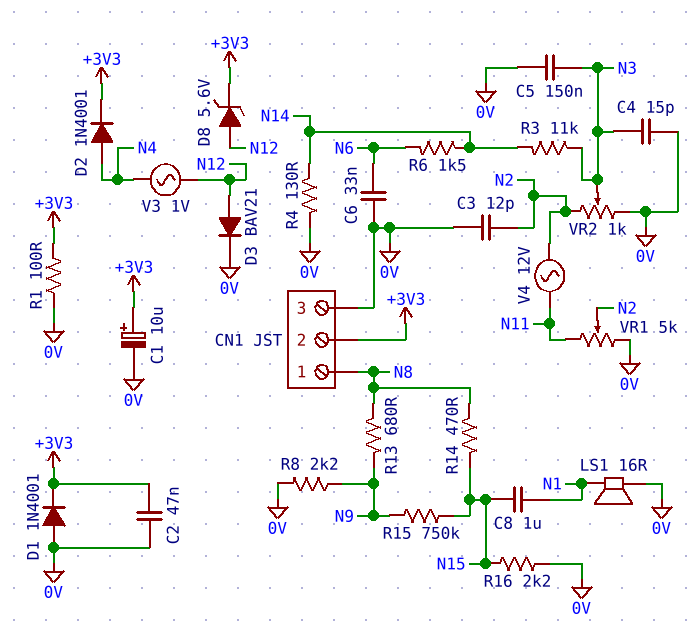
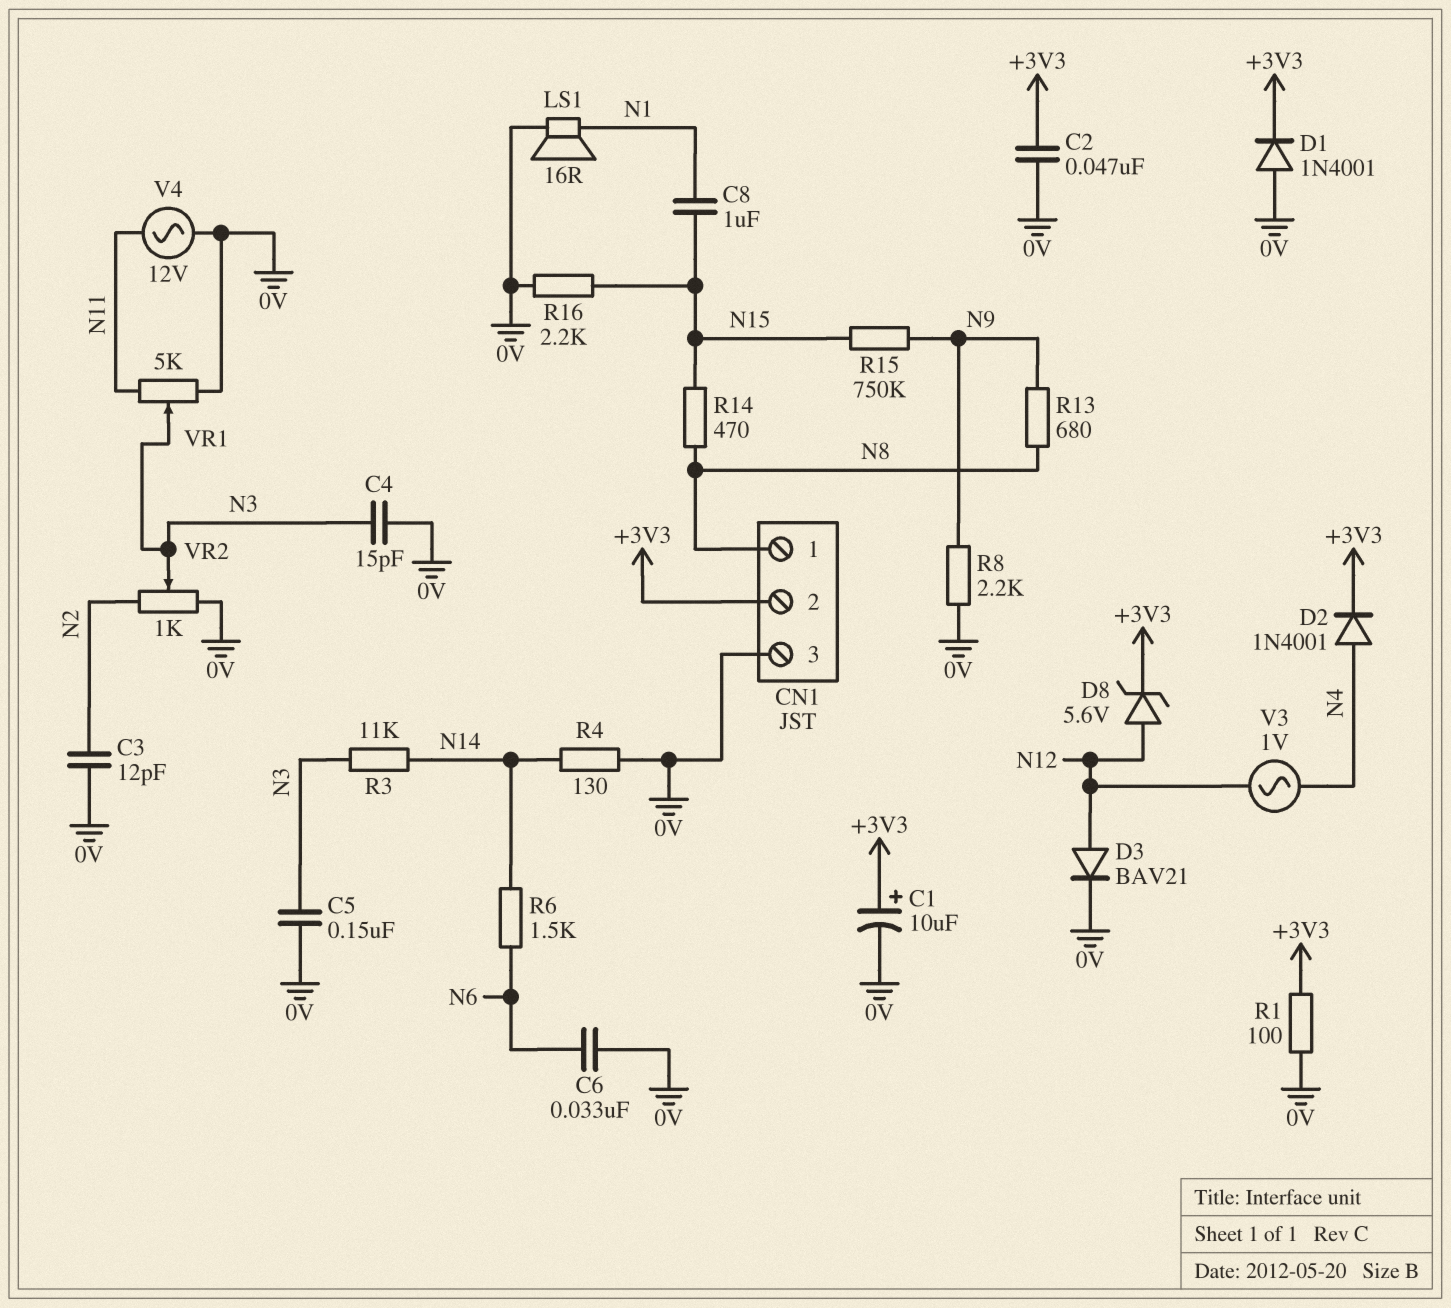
V4: AC 12V (N2, N11) -> AC 12V (0V, N11)
VR1: 5k (0V, N11, wiper N2) -> 5k (0V, N11, wiper N3)

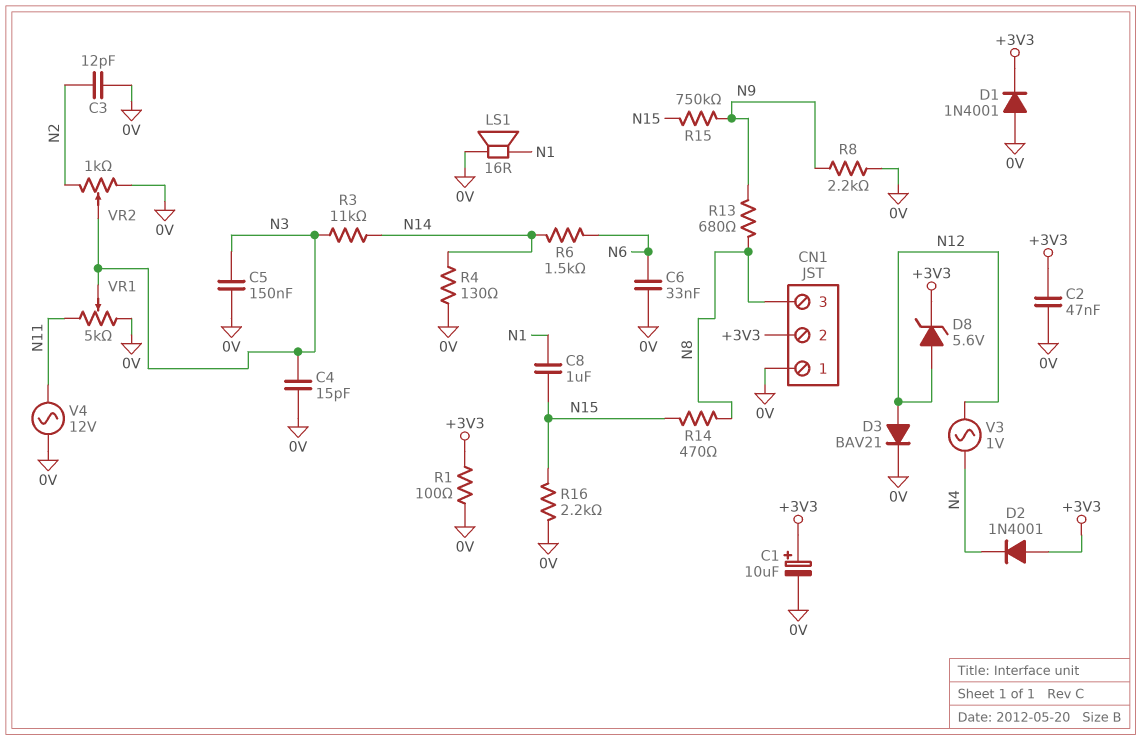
CN1 pin 1: N8 -> 0V
CN1 pin 3: 0V -> N8
D2: diode 1N4001 (A N4, K +3V3) -> diode 1N4001 (A +3V3, K N4)

